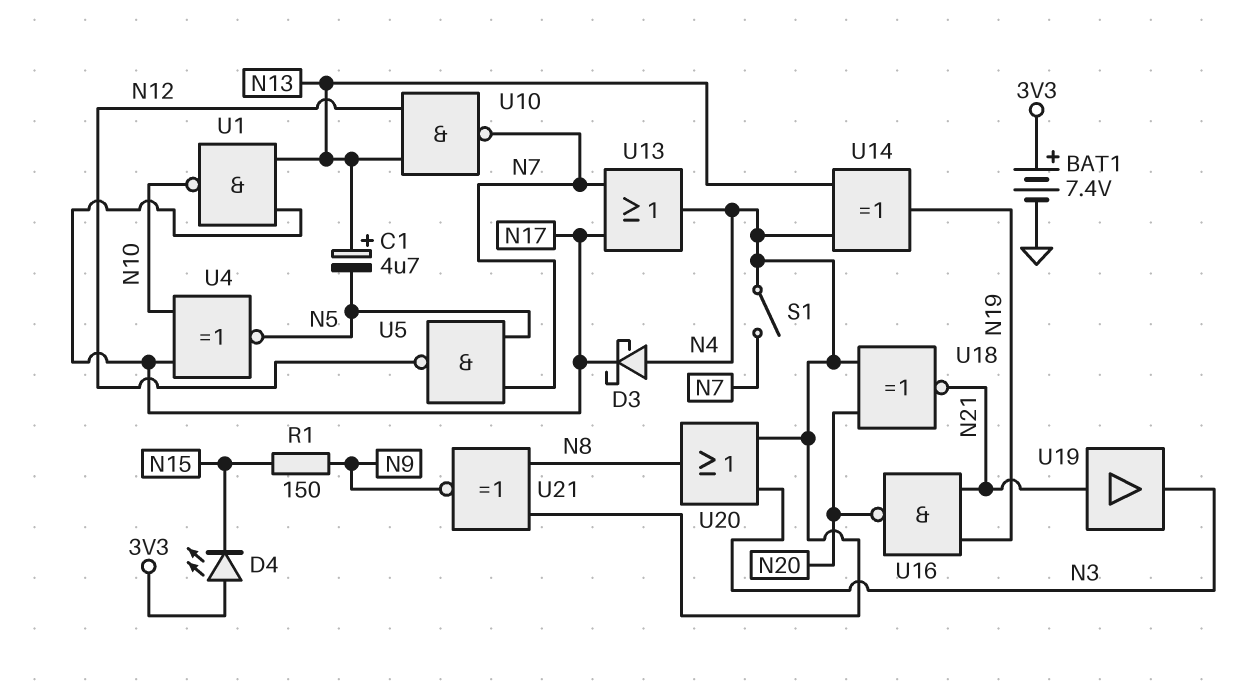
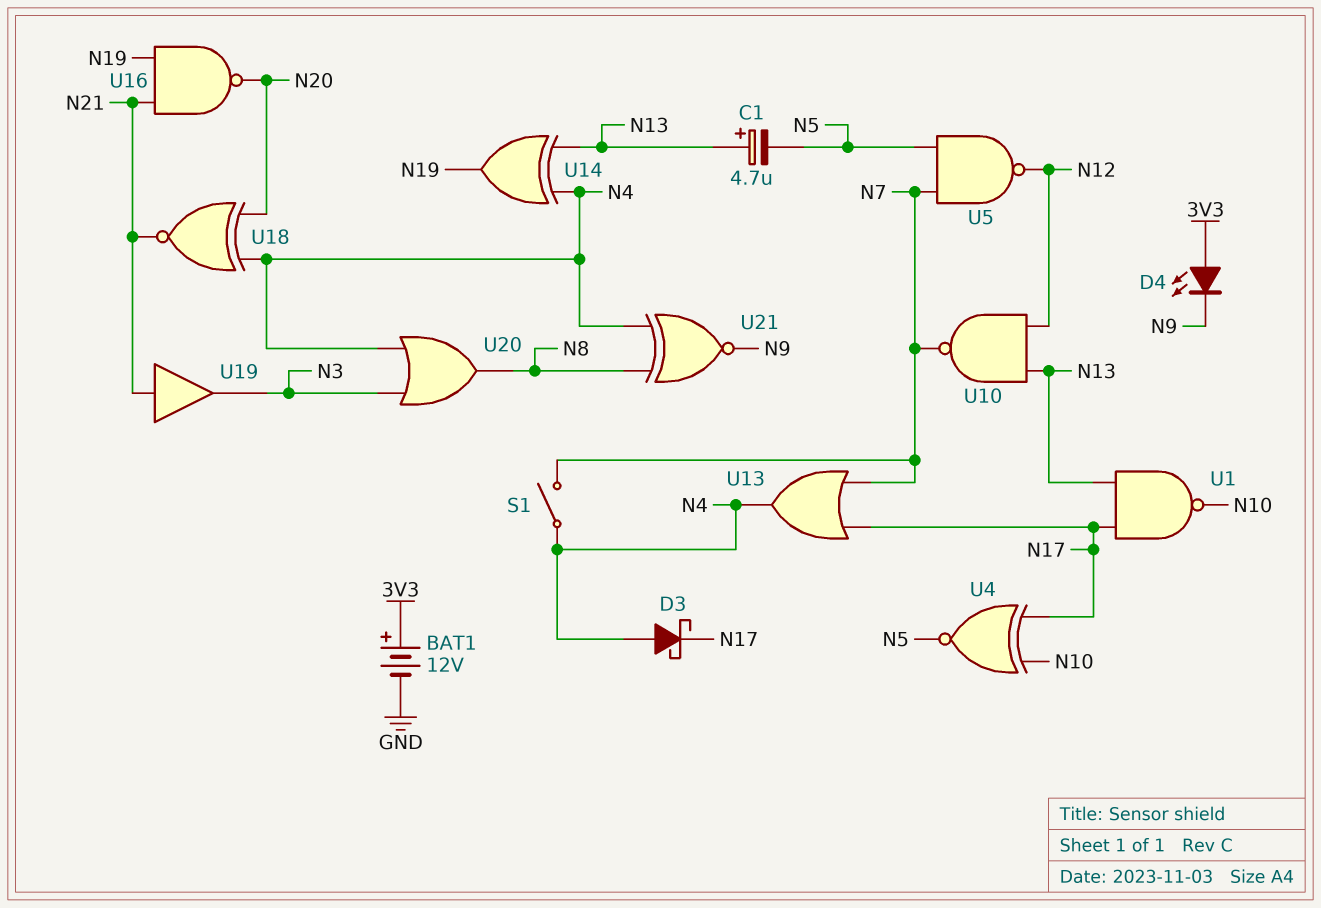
BAT1: 7.4V (plus 3V3, minus GND) -> 12V (plus 3V3, minus GND)
D4: LED (A 3V3, K N15) -> LED (A 3V3, K N9)
R1: 150 (N9, N15) -> none

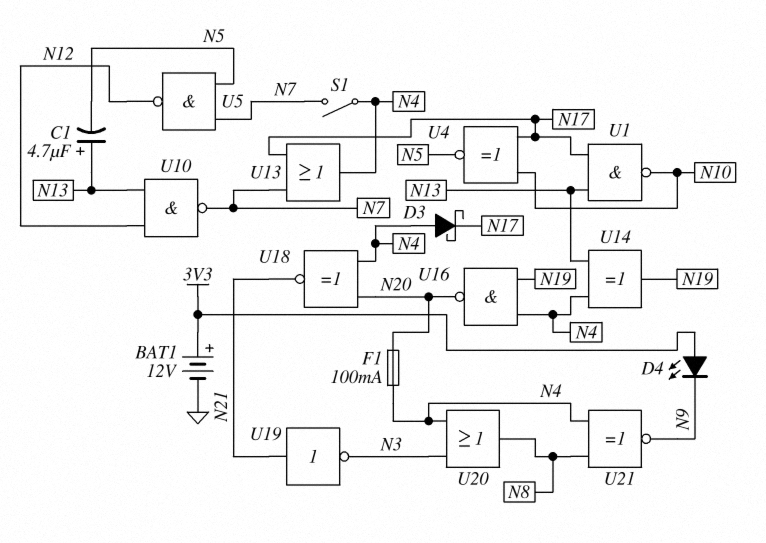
F1: none -> 100mA (N4, N20)
U16: NAND (in N19, in N21, out N20) -> NAND (in N4, in N19, out N20)
U19: buffer (in N21, out N3) -> NOT (in N21, out N3)

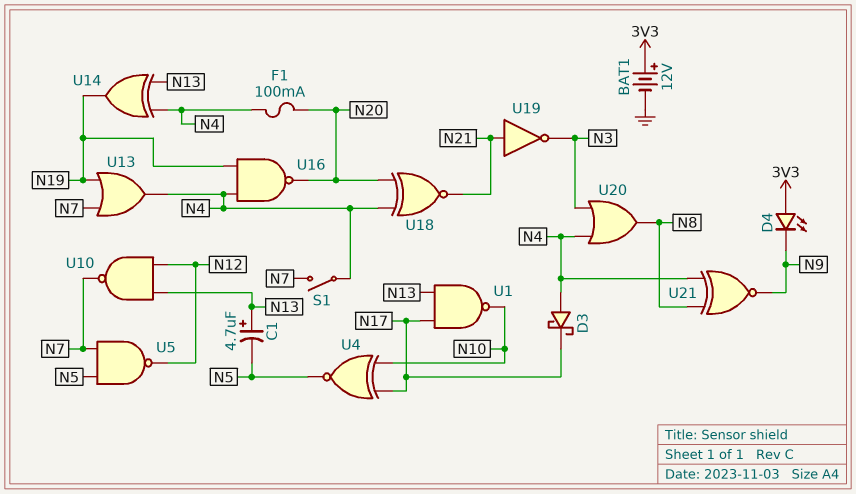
U13: OR (in N7, in N17, out N4) -> OR (in N7, in N19, out N4)

